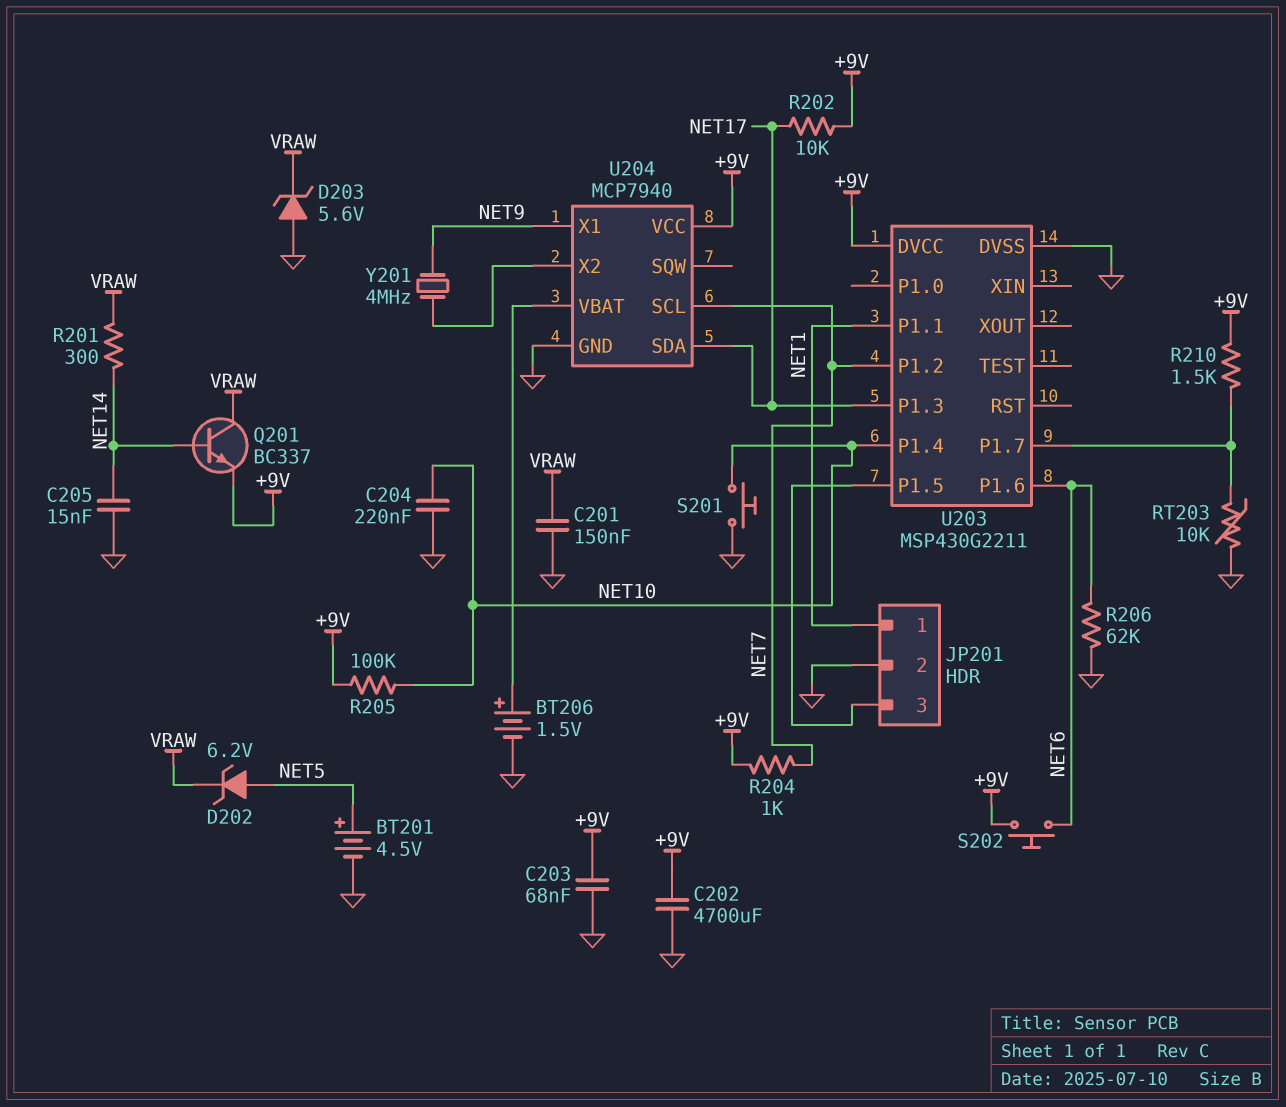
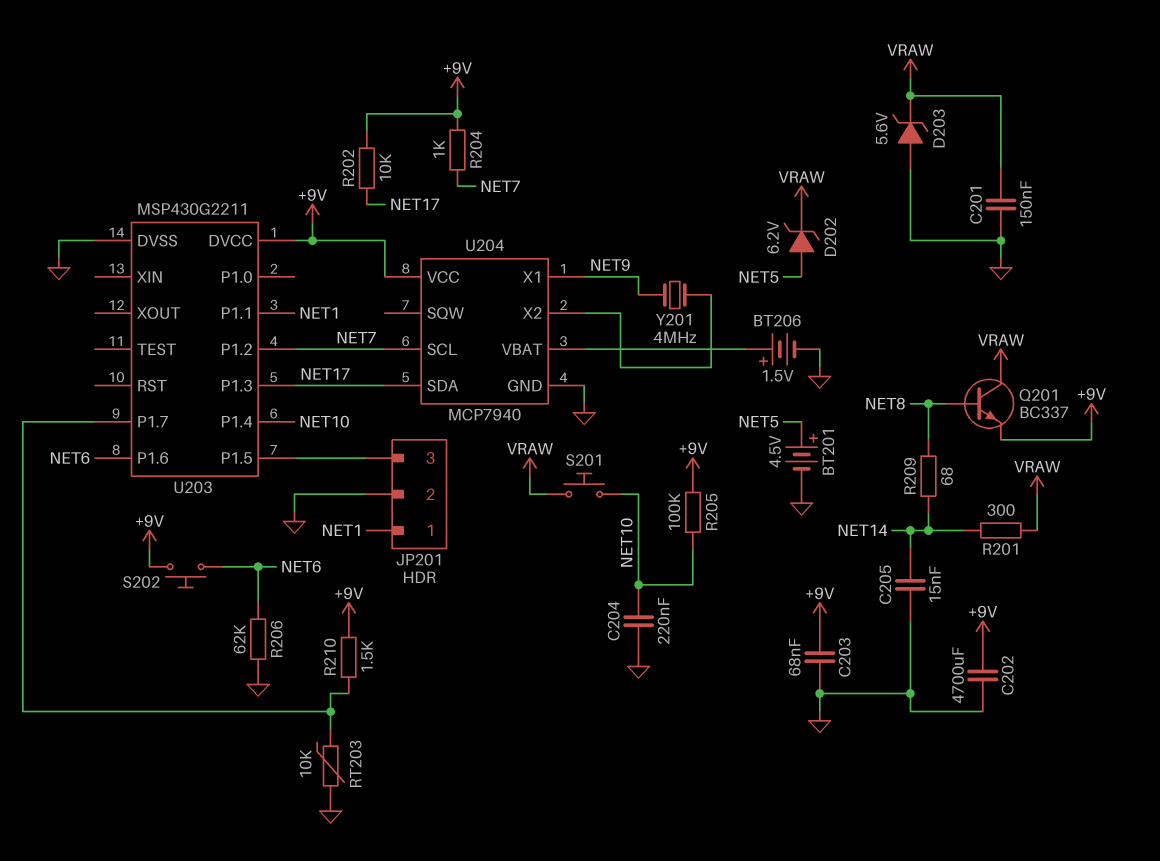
Q201: NPN BC337 (B NET14, C VRAW, E +9V) -> NPN BC337 (B NET8, C VRAW, E +9V)
R209: none -> 68 (NET8, NET14)
S201: button (GND, NET10) -> button (NET10, VRAW)

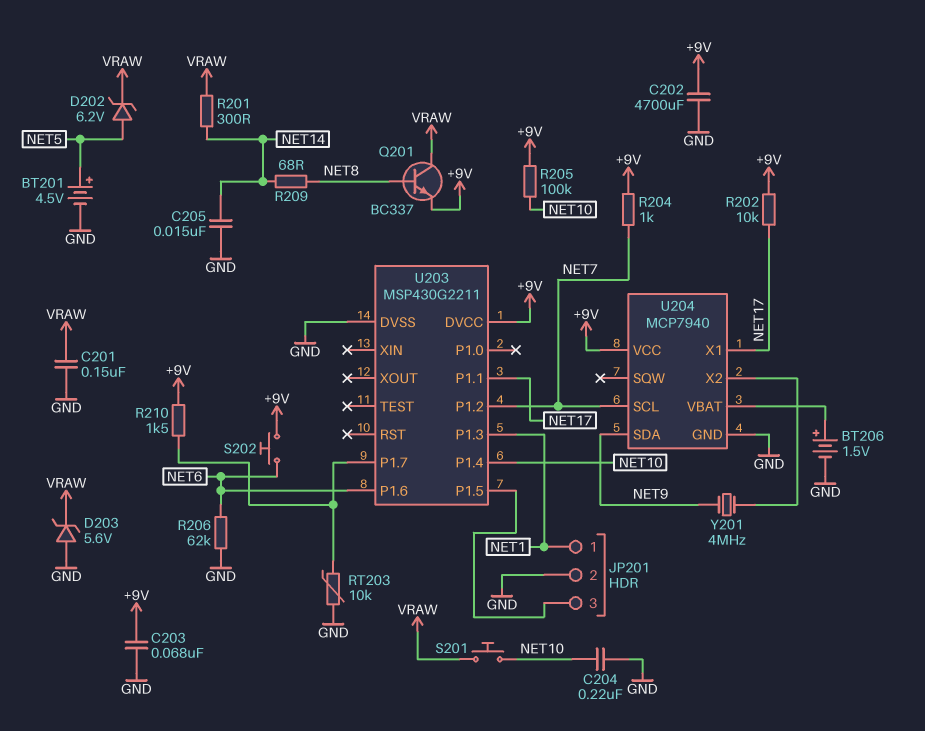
U203 pin P1.1: NET1 -> NET17
U203 pin P1.3: NET17 -> NET1
U204 pin SDA: NET17 -> NET9
U204 pin X1: NET9 -> NET17

